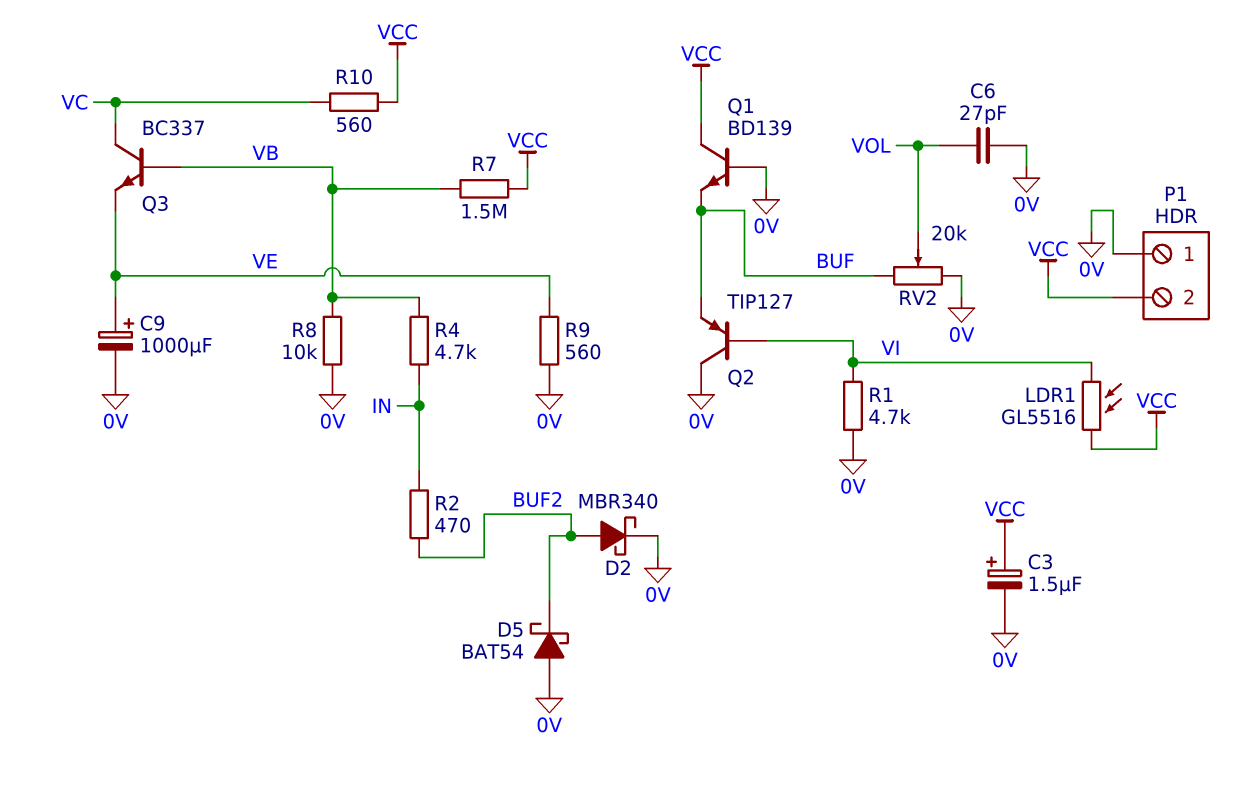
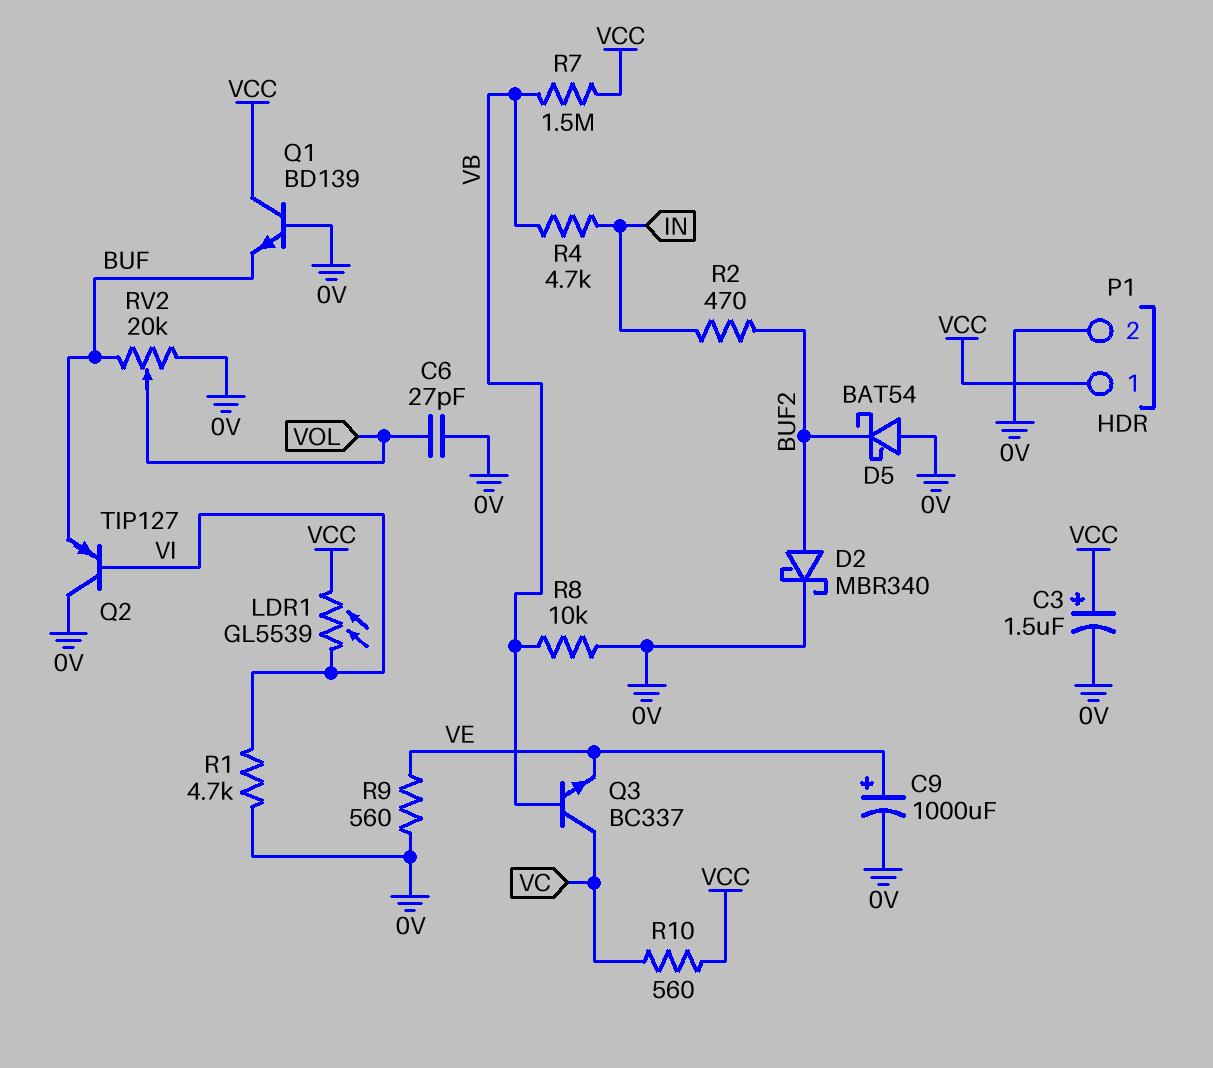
LDR1: GL5516 (VCC, VI) -> GL5539 (VCC, VI)
P1 pin 1: 0V -> VCC
P1 pin 2: VCC -> 0V

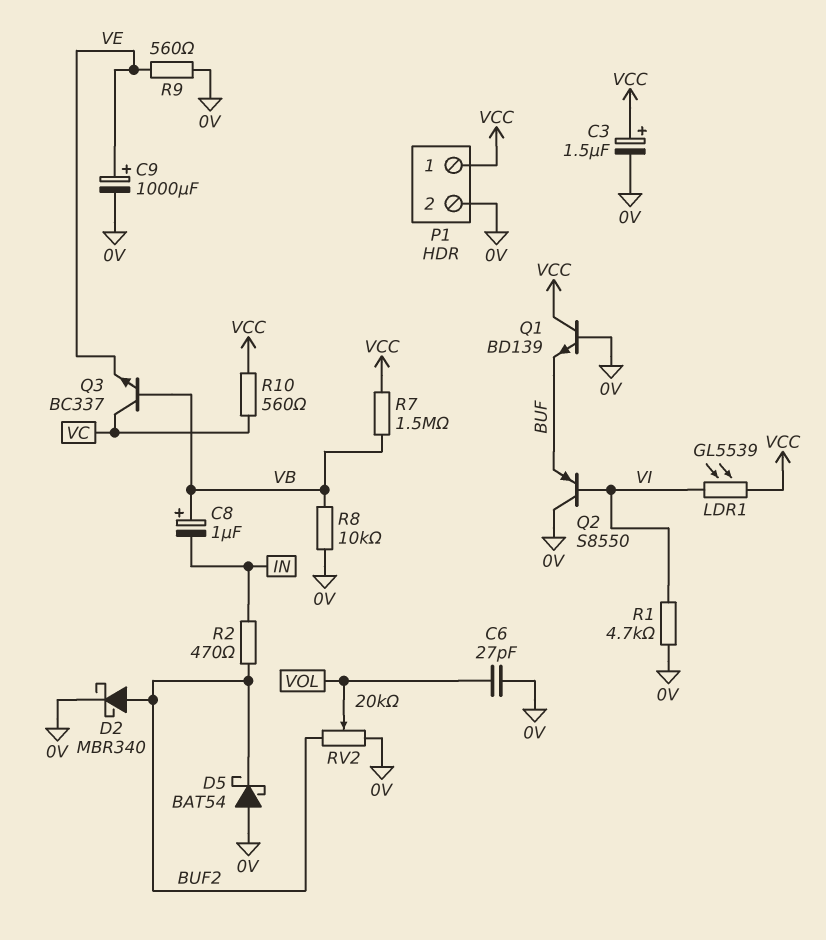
C8: none -> 1uF (plus VB, minus IN)
Q2: PNP TIP127 (B VI, C 0V, E BUF) -> PNP S8550 (B VI, C 0V, E BUF)
R4: 4.7k (IN, VB) -> none
RV2: 20k (0V, BUF, wiper VOL) -> 20k (0V, BUF2, wiper VOL)

